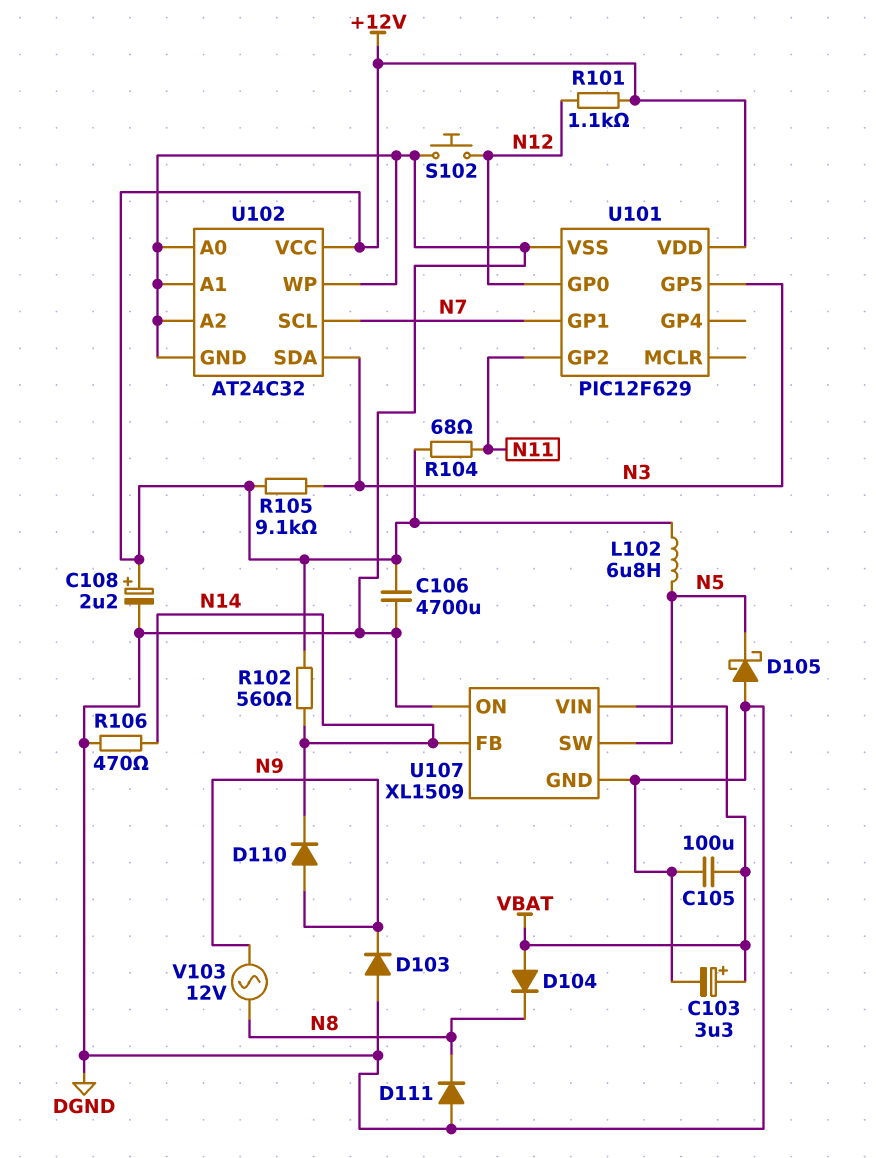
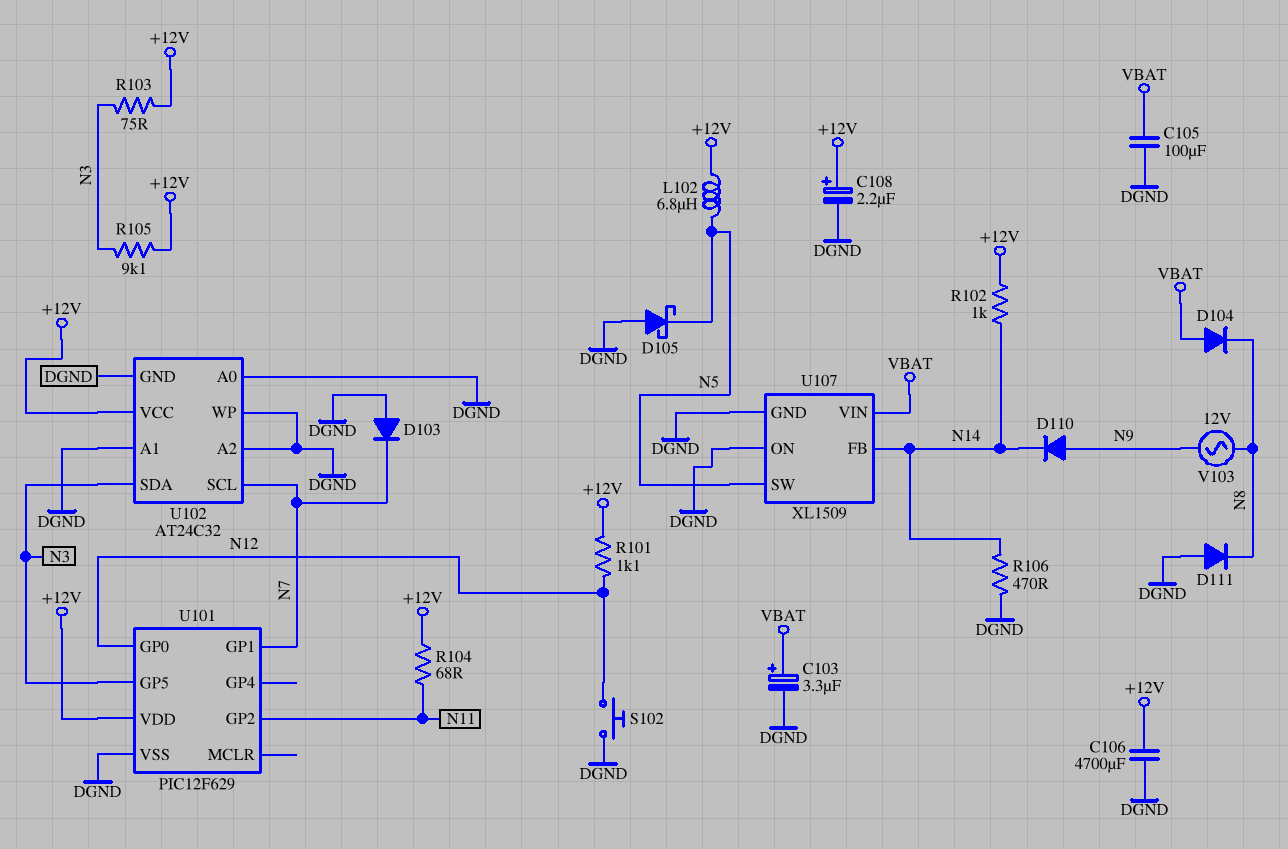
D103: diode (A DGND, K N9) -> diode (A DGND, K N7)
R102: 560 (+12V, N14) -> 1k (+12V, N14)
R103: none -> 75 (+12V, N3)

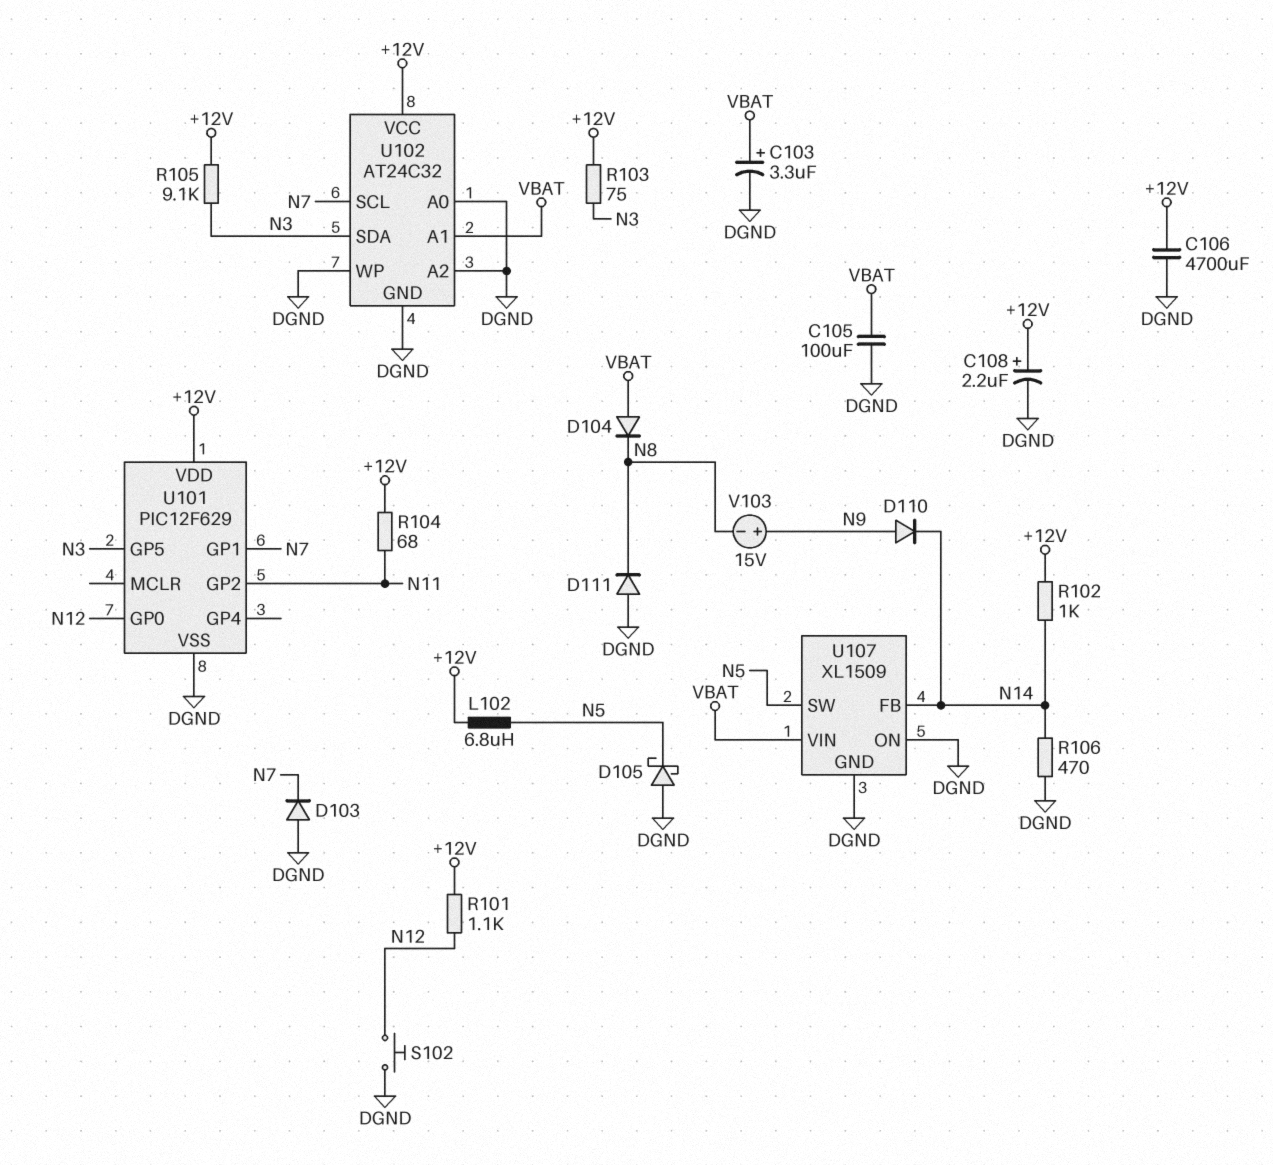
U102 pin A1: DGND -> VBAT
V103: AC 12V (N8, N9) -> 15V (plus N9, minus N8)

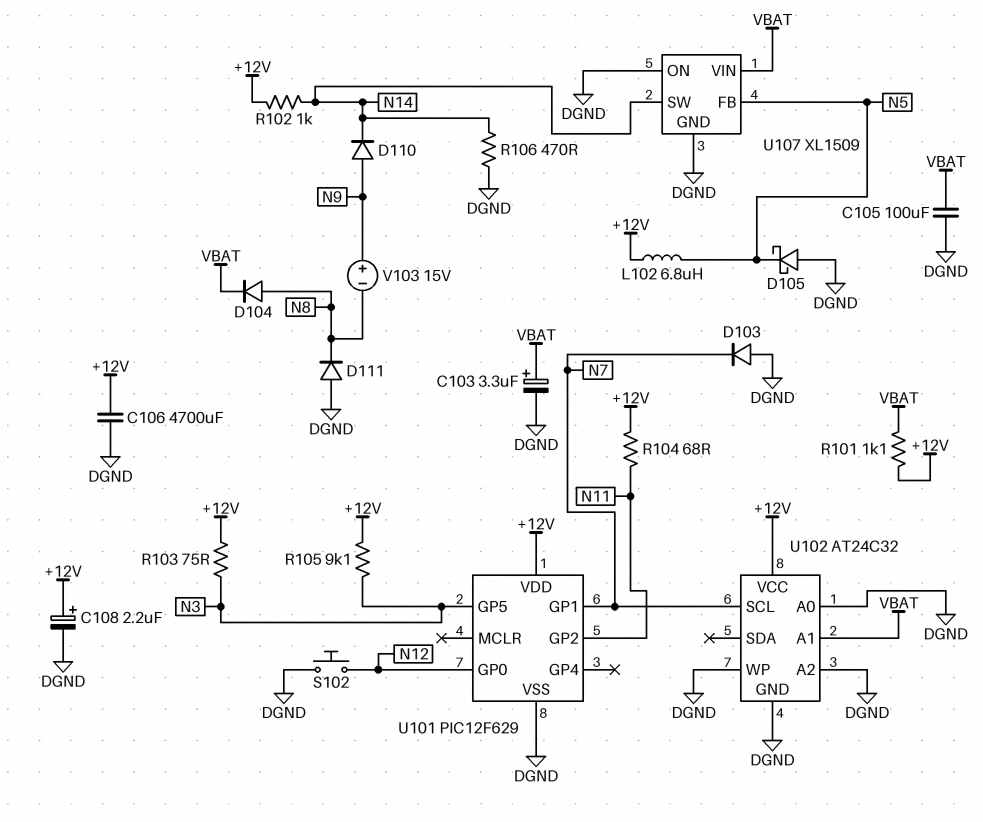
D104: diode (A VBAT, K N8) -> diode (A N8, K VBAT)
R101: 1.1k (+12V, N12) -> 1.1k (+12V, VBAT)
U102 pin SDA: N3 -> none
U107 pin FB: N14 -> N5
U107 pin SW: N5 -> N14

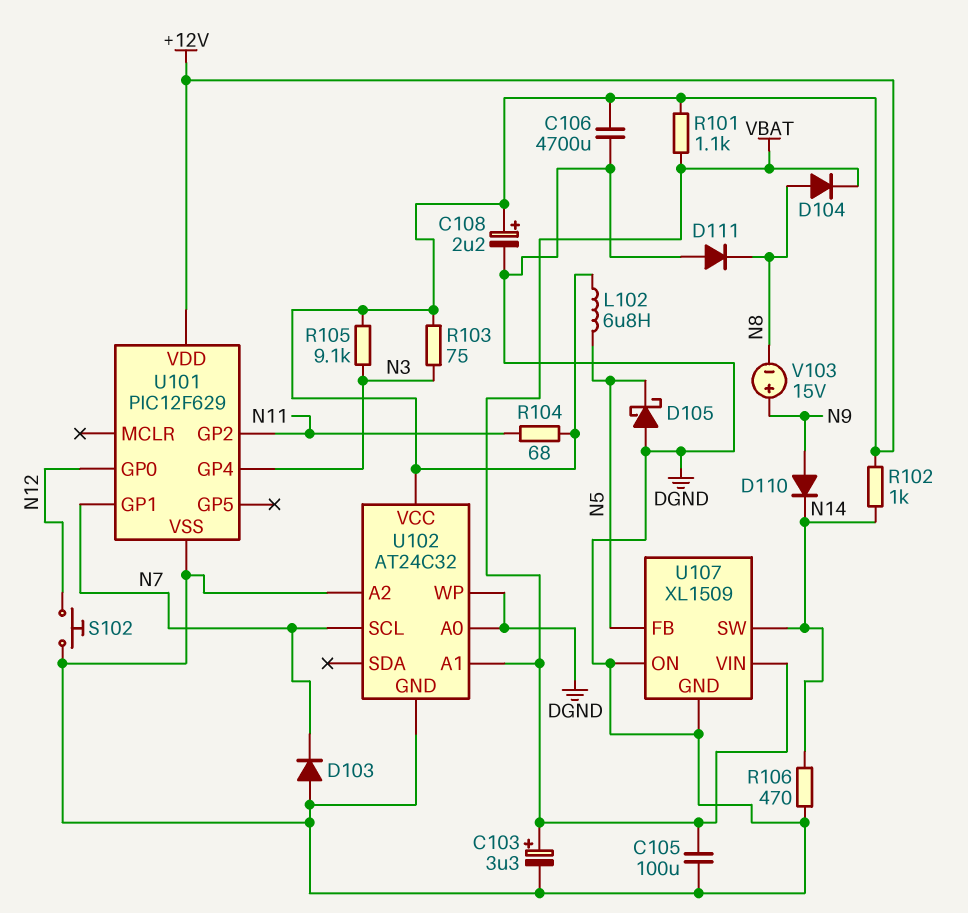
U101 pin GP4: none -> N3
U101 pin GP5: N3 -> none

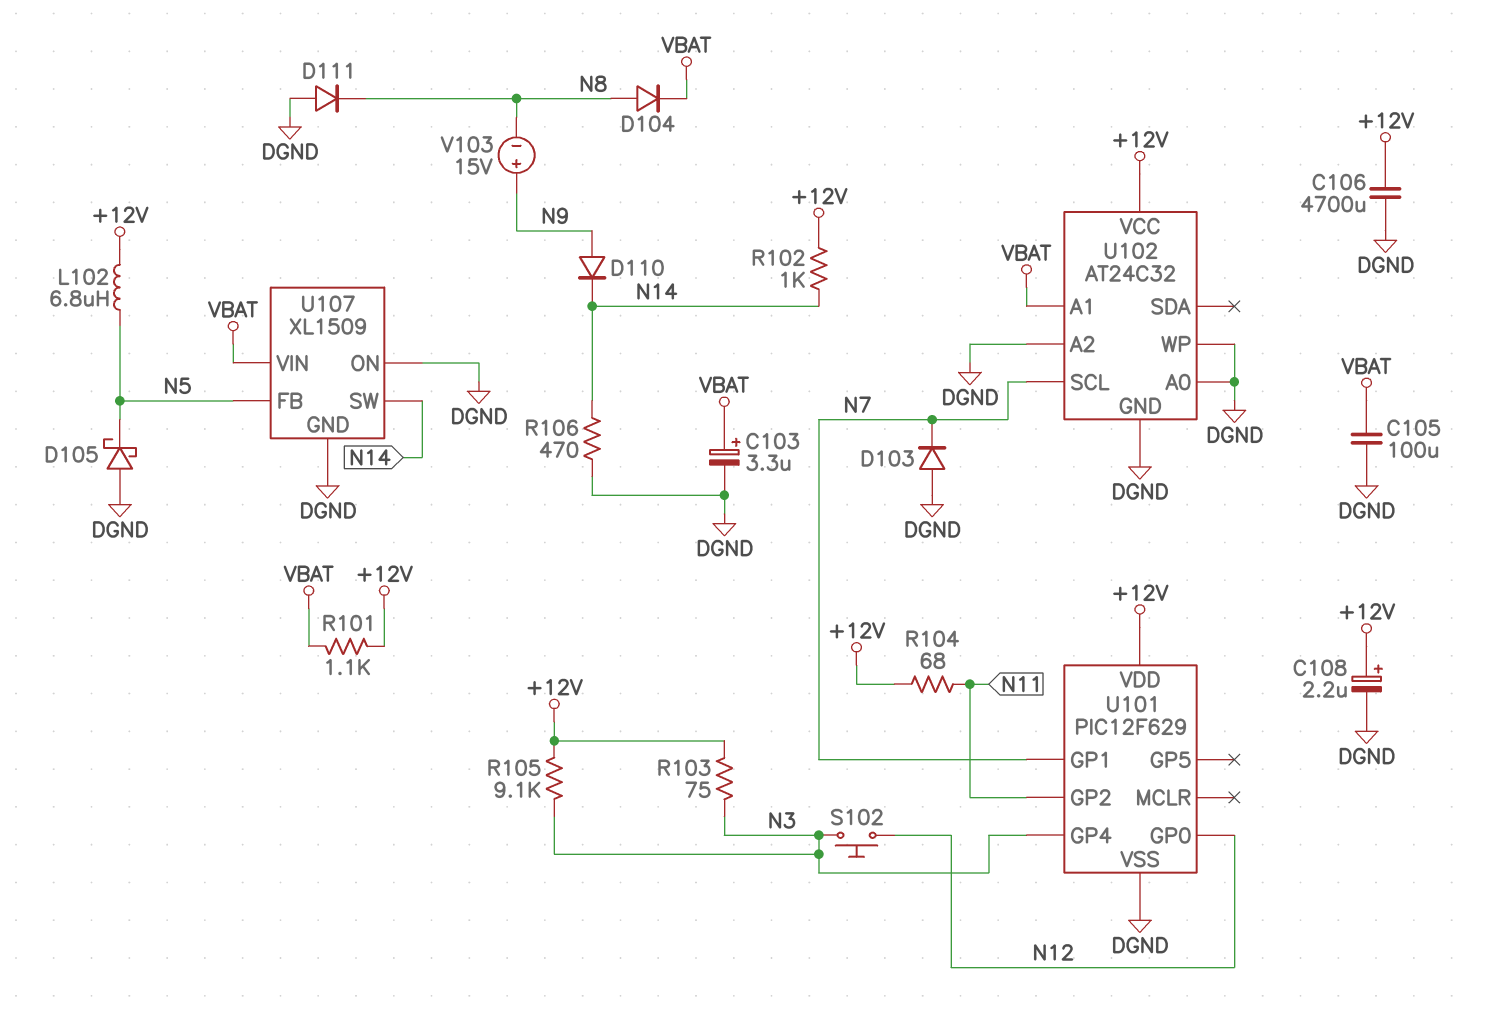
S102: button (DGND, N12) -> button (N3, N12)

